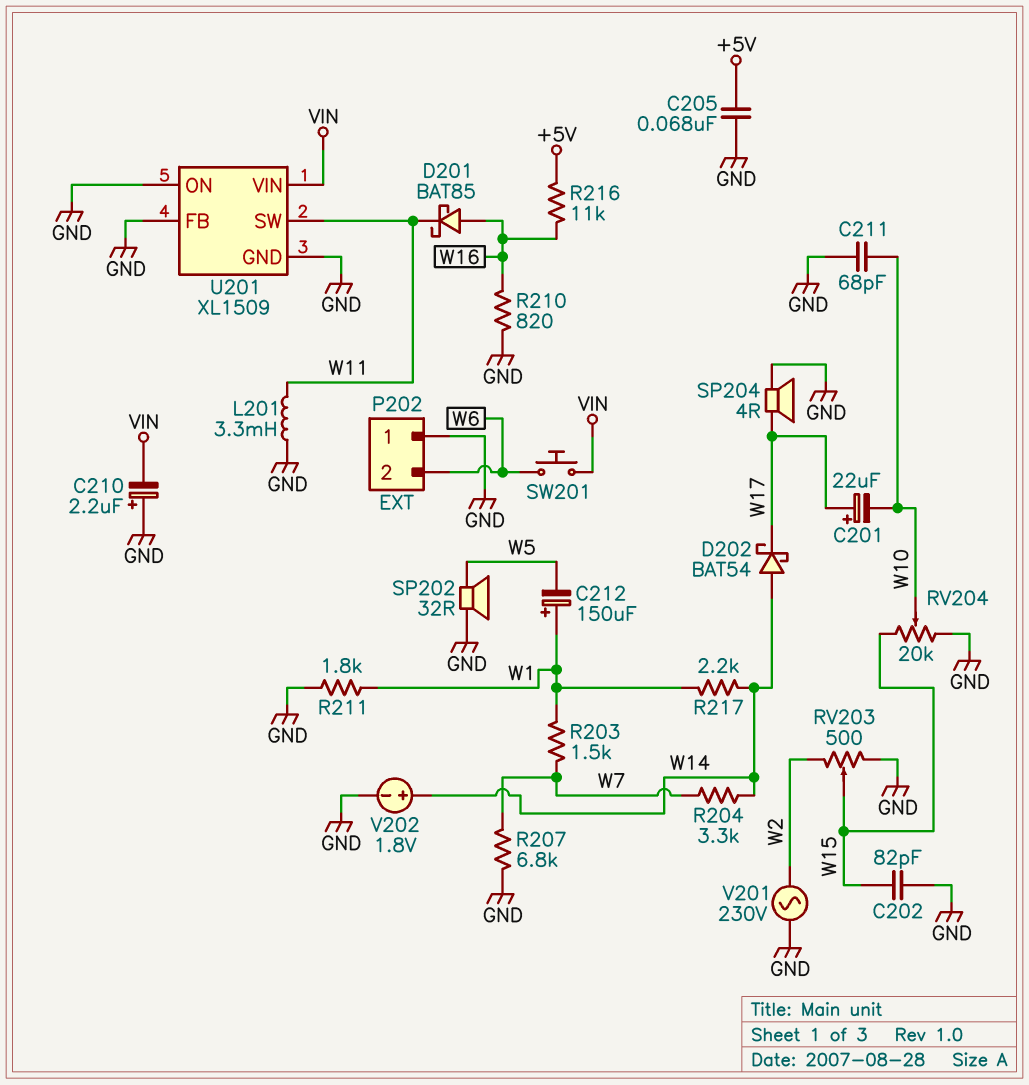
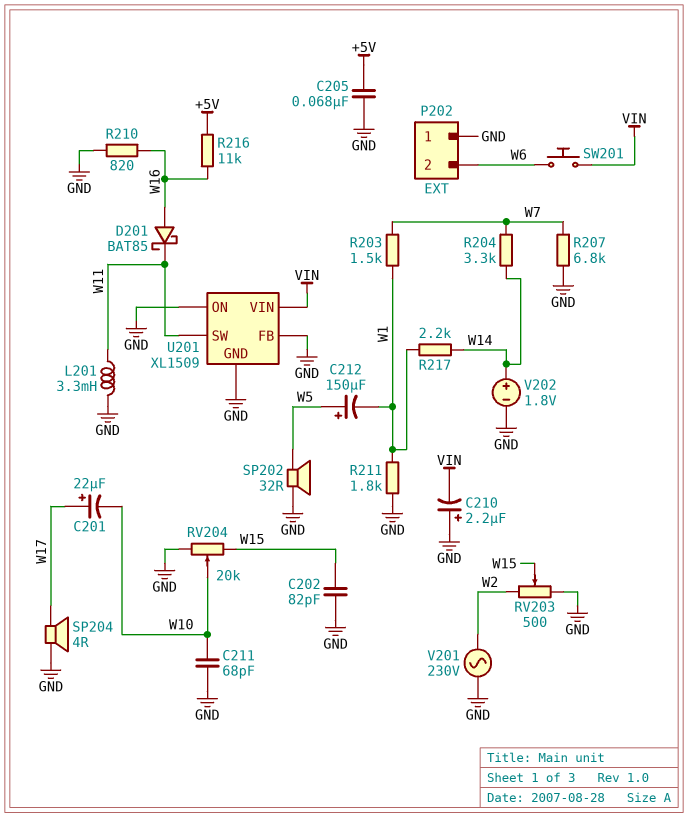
C212: 150uF (plus W1, minus W5) -> 150uF (plus W5, minus W1)
D202: schottky BAT54 (A W14, K W17) -> none

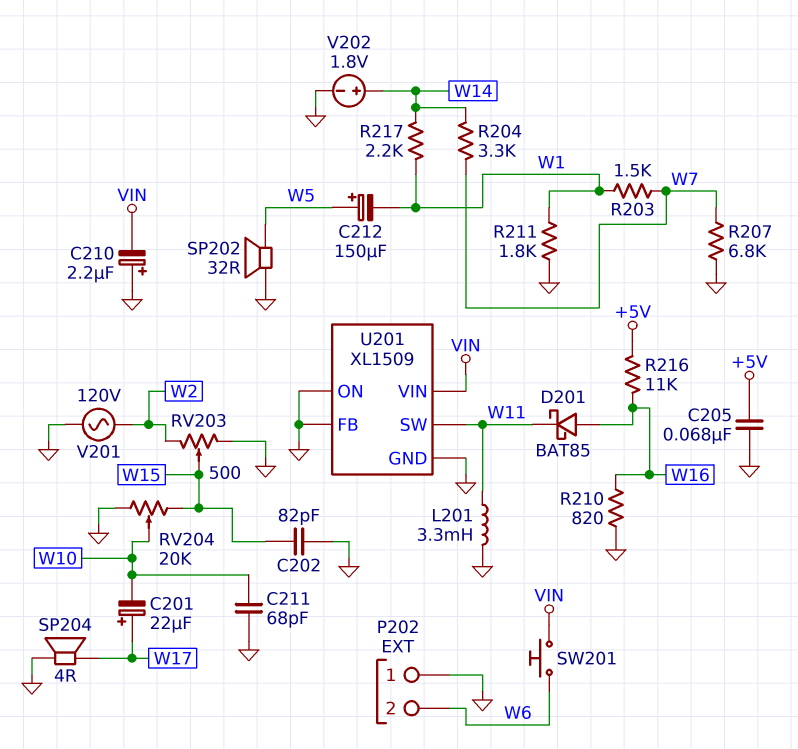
V201: AC 230V (GND, W2) -> AC 120V (GND, W2)

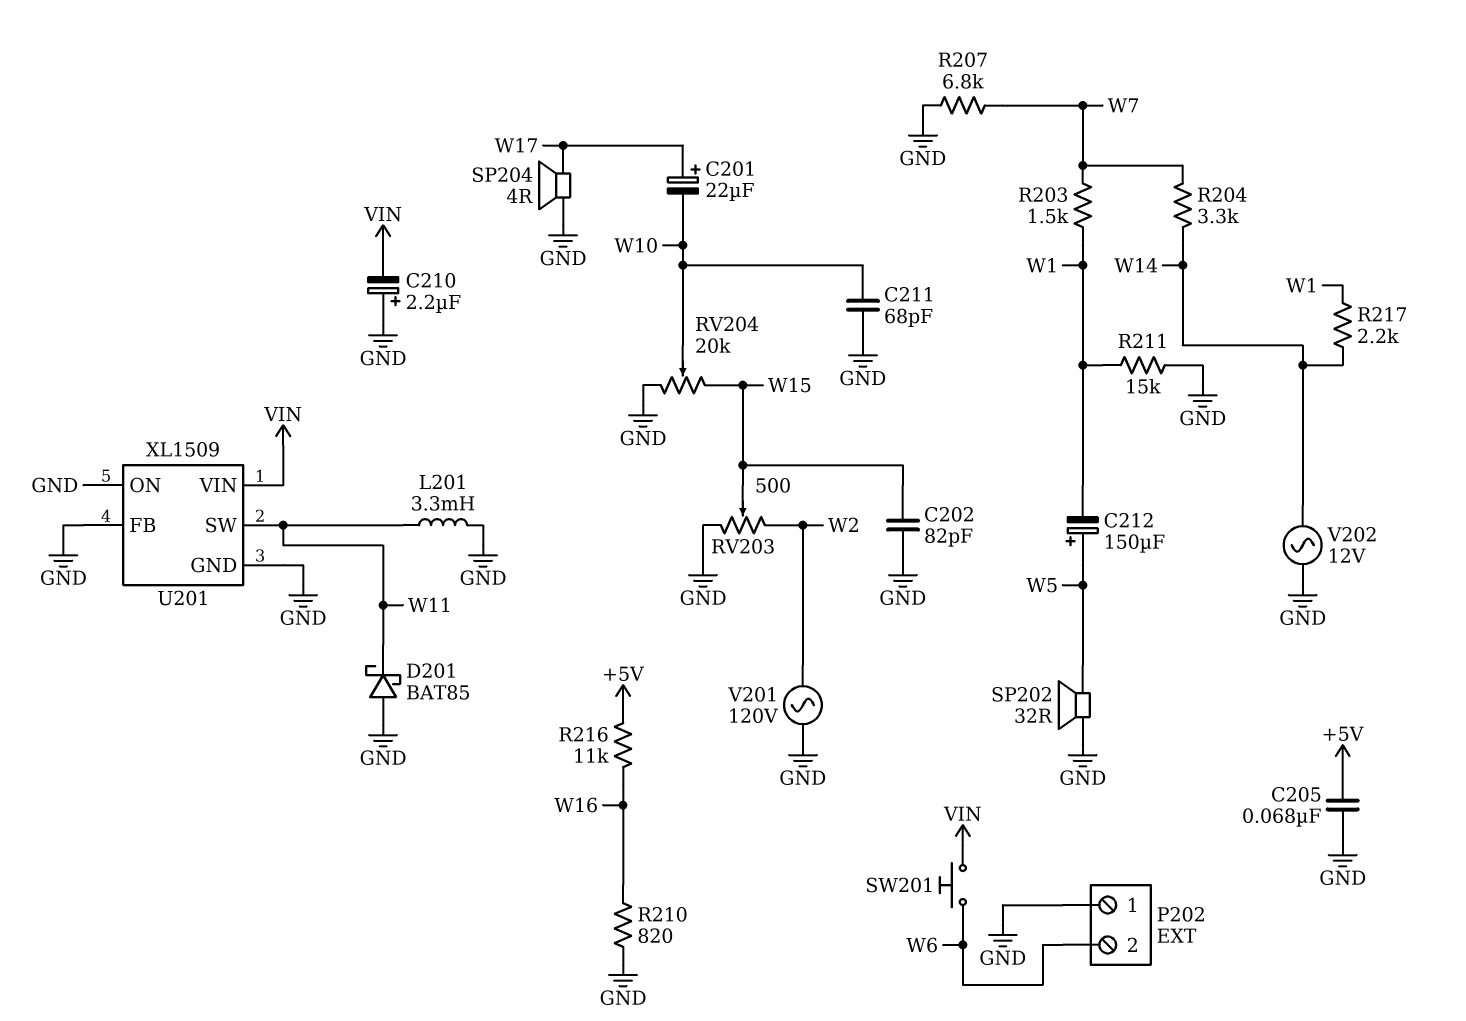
D201: schottky BAT85 (A W16, K W11) -> schottky BAT85 (A GND, K W11)
R211: 1.8k (GND, W1) -> 15k (GND, W1)
V202: 1.8V (plus W14, minus GND) -> AC 12V (GND, W14)

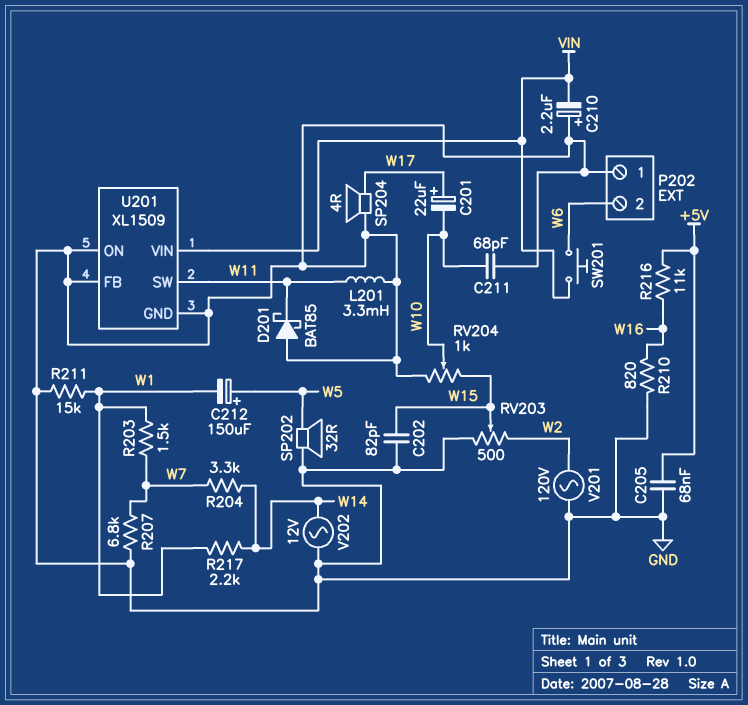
RV204: 20k (GND, W15, wiper W10) -> 1k (GND, W15, wiper W10)

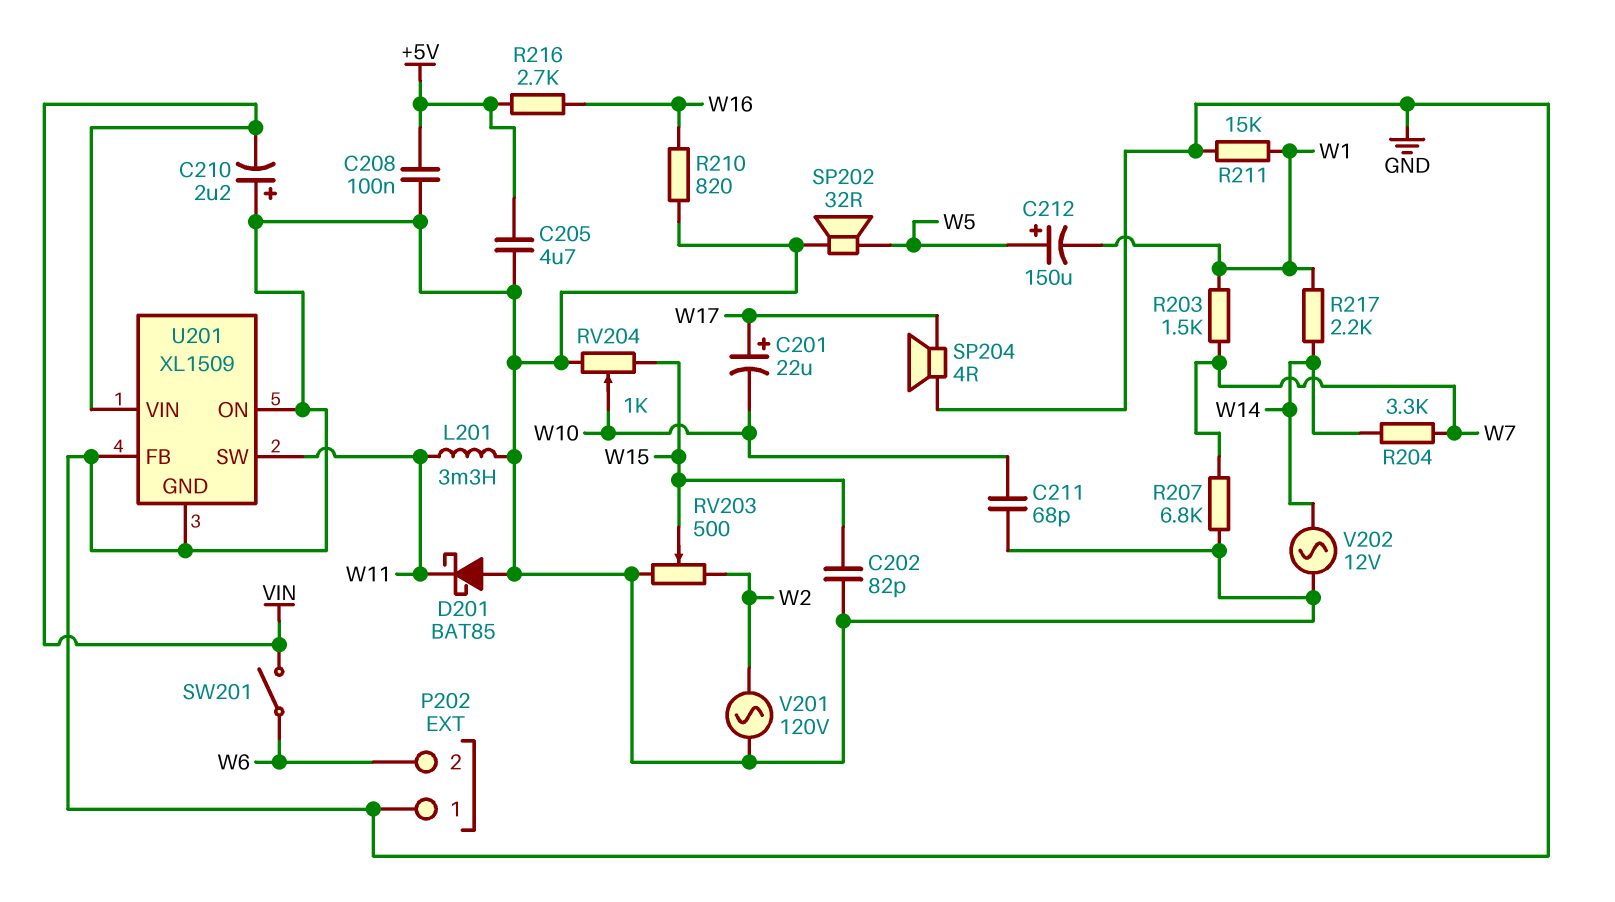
C205: 68nF (+5V, GND) -> 4.7uF (+5V, GND)
C208: none -> 100nF (+5V, GND)
R216: 11k (+5V, W16) -> 2.7k (+5V, W16)
SW201: button (VIN, W6) -> switch (VIN, W6)

